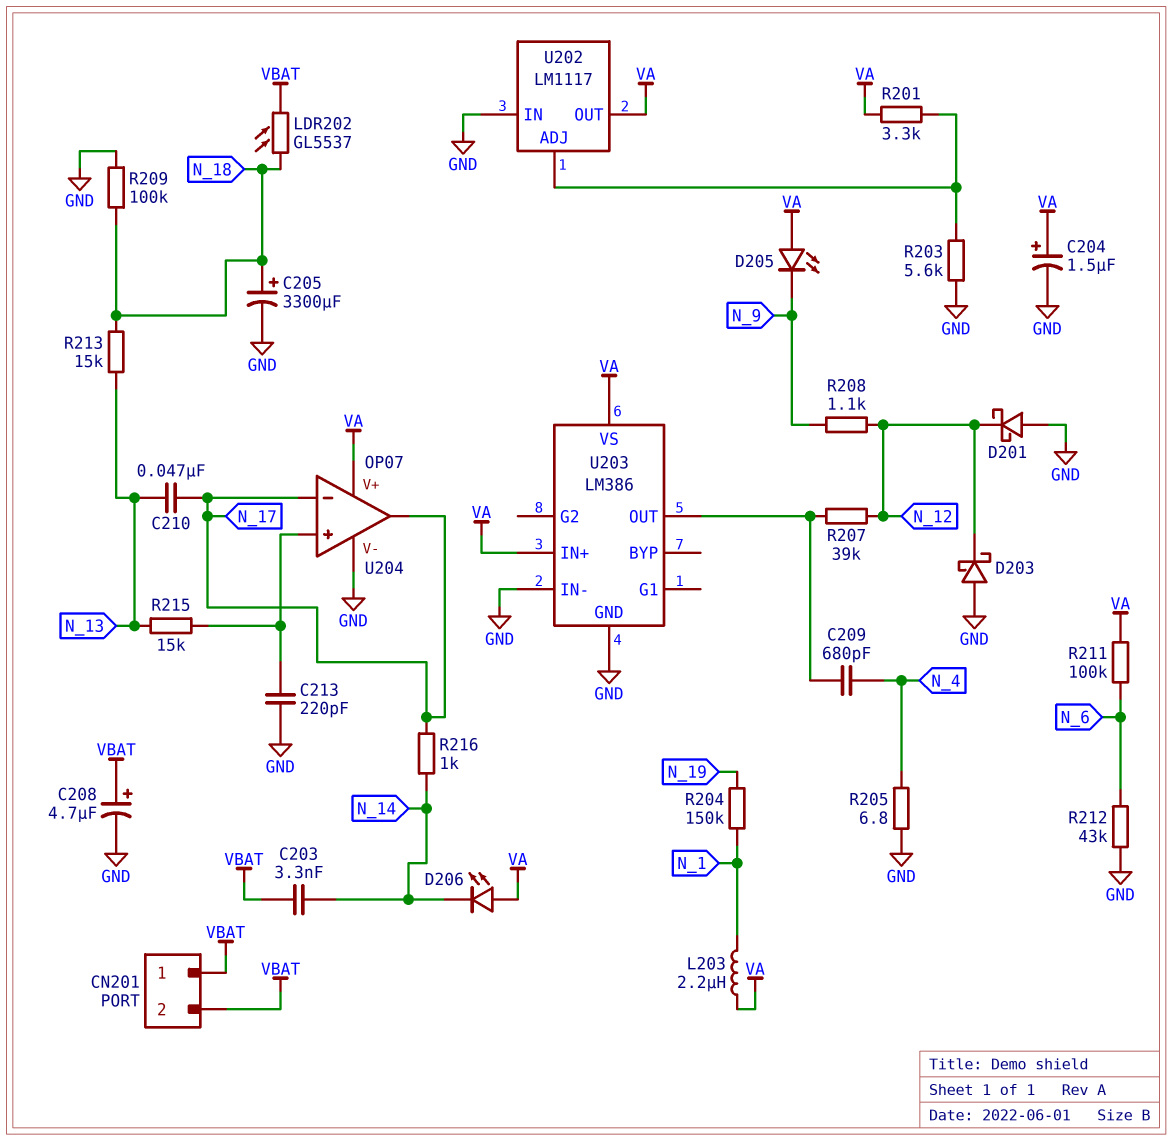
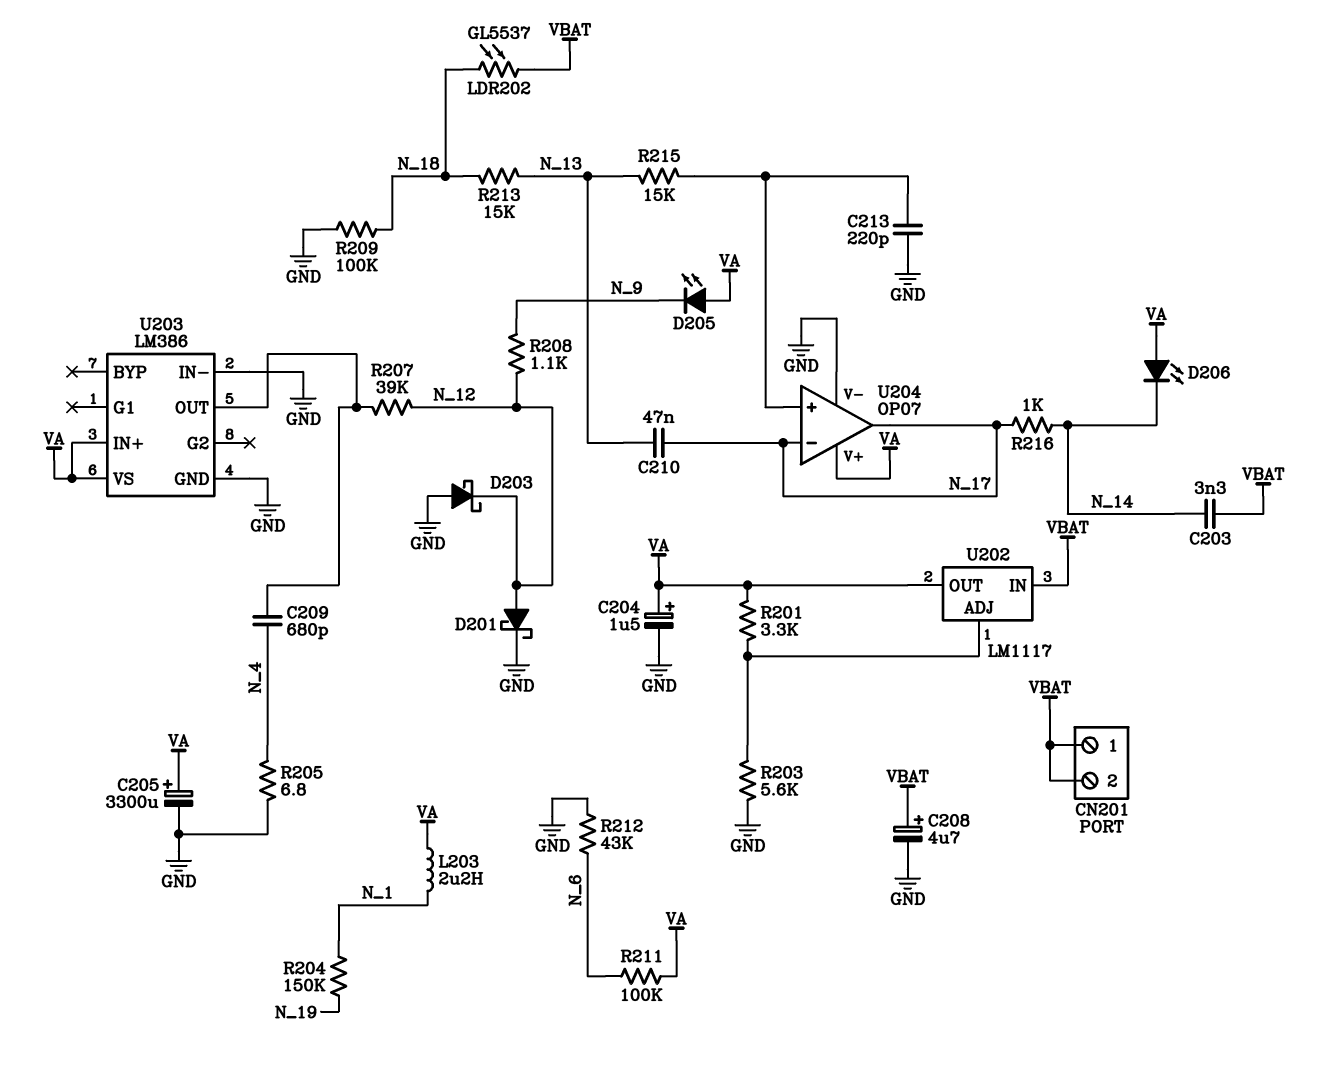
C205: 3300uF (plus N_18, minus GND) -> 3300uF (plus VA, minus GND)
D201: schottky (A GND, K N_12) -> schottky (A N_12, K GND)
U202 pin IN: GND -> VBAT

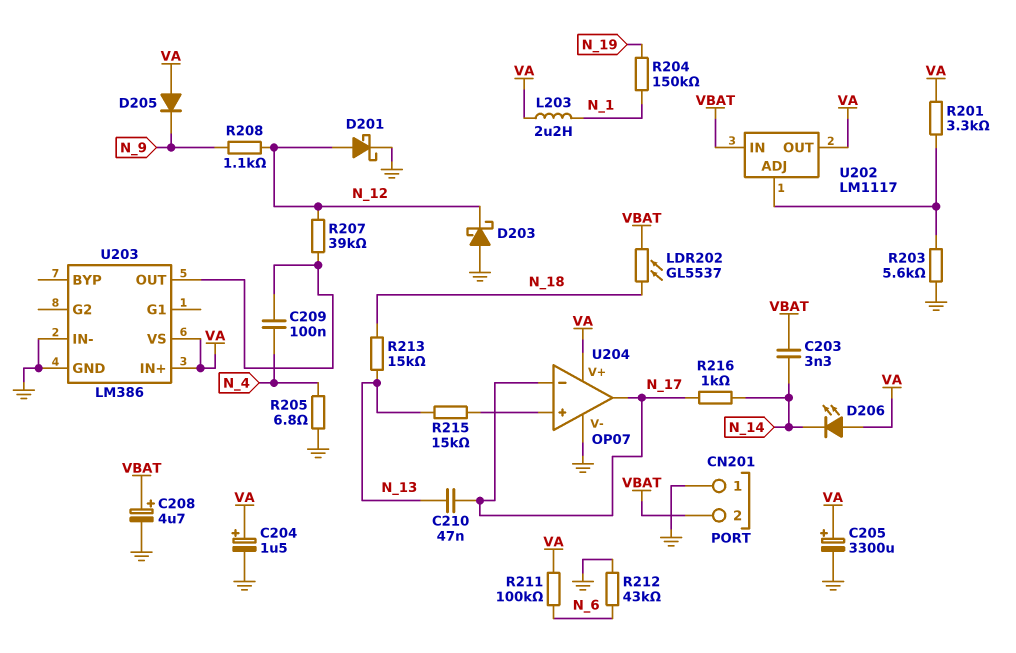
C209: 680pF (N_4, U203/OUT) -> 100nF (N_4, U203/OUT)
C213: 220pF (GND, U204/in+) -> none
CN201 pin 1: VBAT -> GND
D205: LED (A VA, K N_9) -> diode (A VA, K N_9)
R209: 100k (GND, N_18) -> none

